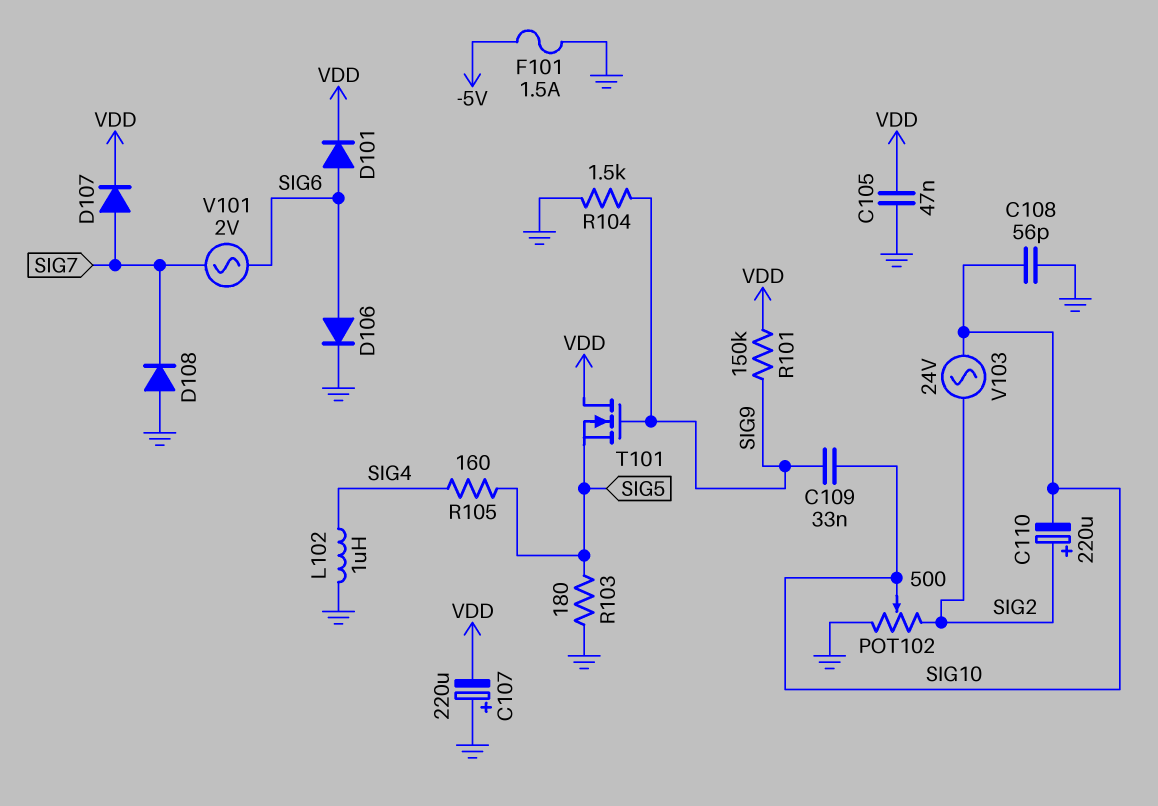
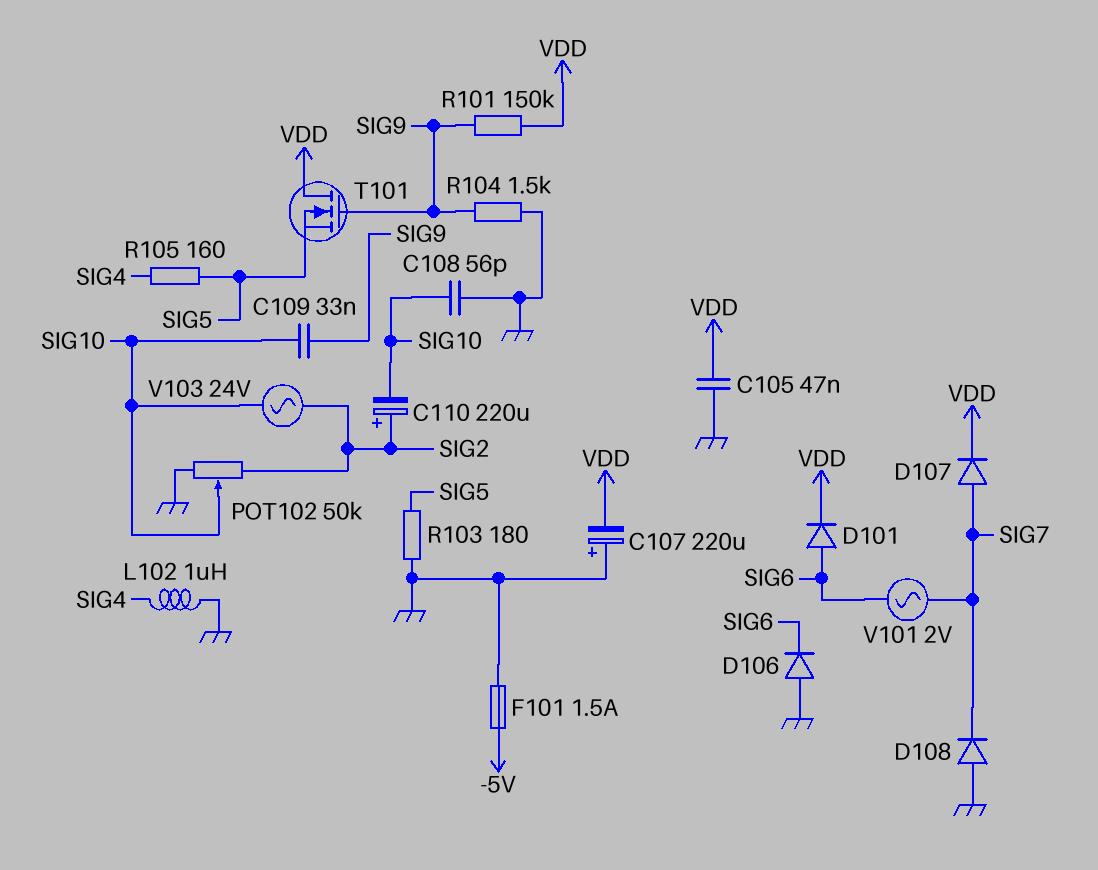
D106: diode (A SIG6, K GND) -> diode (A GND, K SIG6)
POT102: 500 (GND, SIG2, wiper SIG10) -> 50k (GND, SIG2, wiper SIG10)

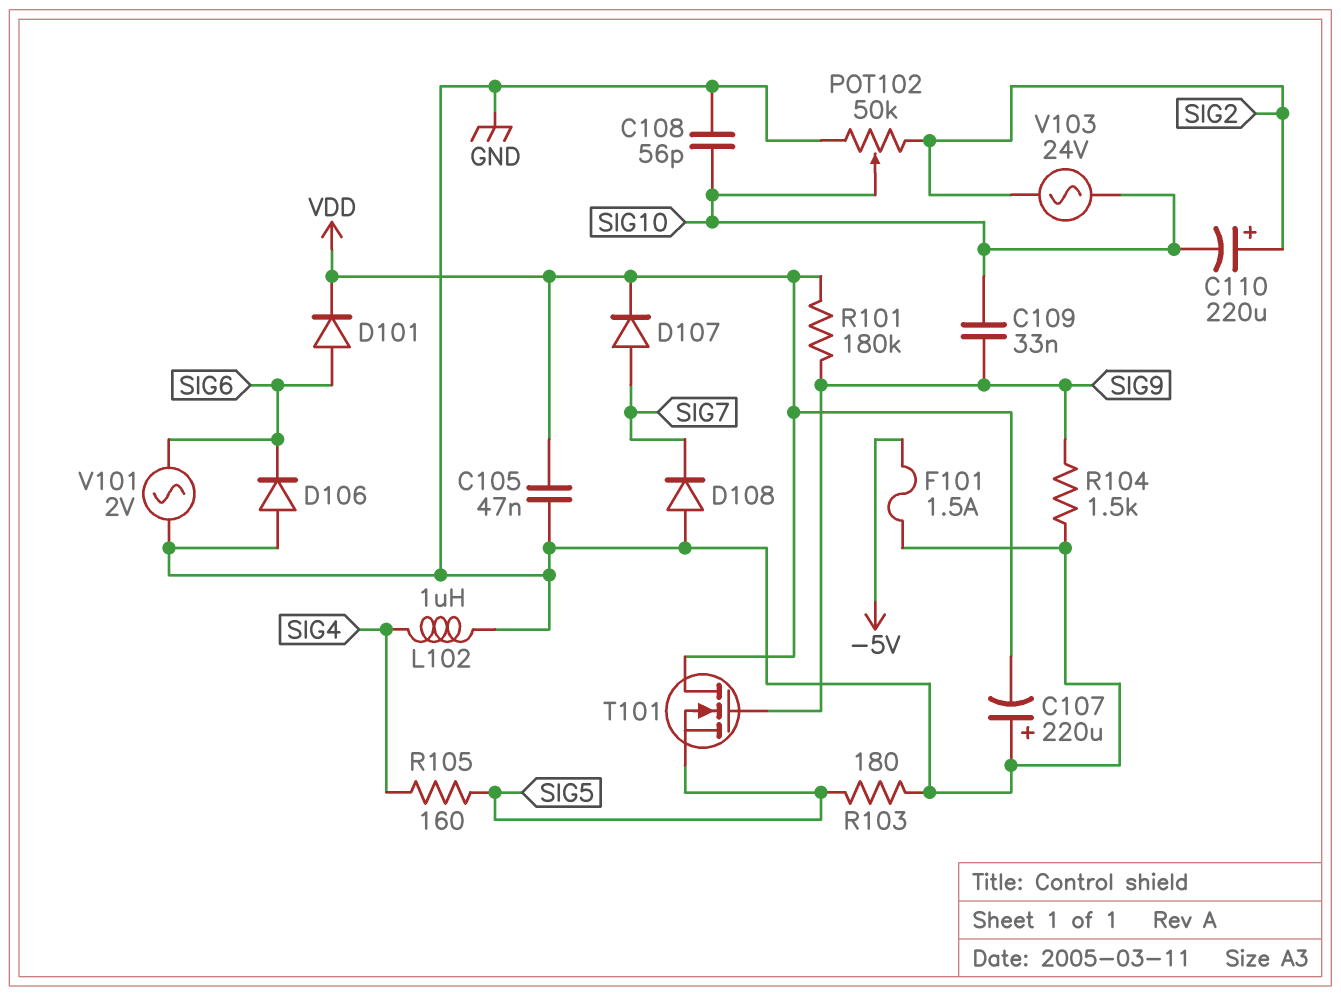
R101: 150k (SIG9, VDD) -> 180k (SIG9, VDD)
V101: AC 2V (SIG6, SIG7) -> AC 2V (GND, SIG6)

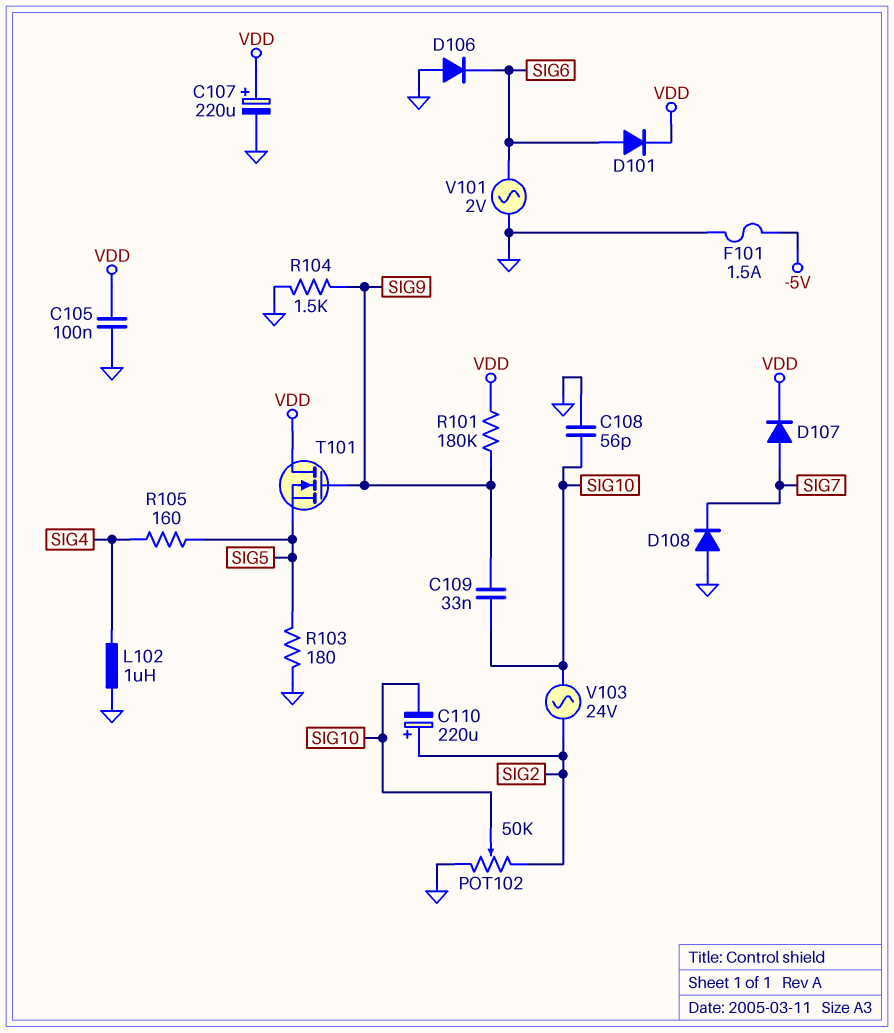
C105: 47nF (GND, VDD) -> 100nF (GND, VDD)
C107: 220uF (plus GND, minus VDD) -> 220uF (plus VDD, minus GND)

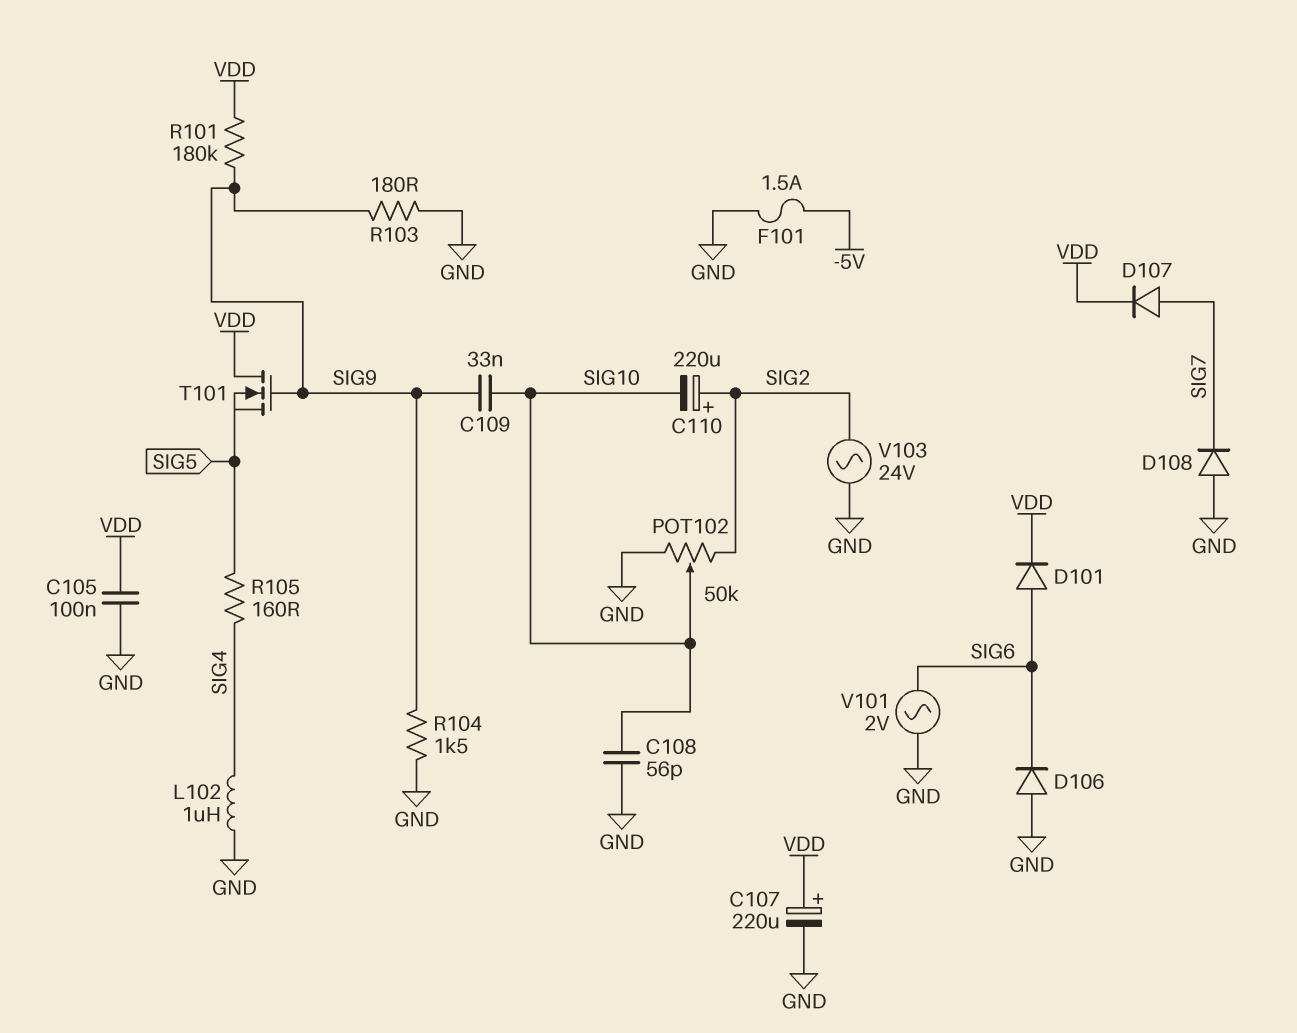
R103: 180 (GND, SIG5) -> 180 (GND, SIG9)
V103: AC 24V (SIG2, SIG10) -> AC 24V (GND, SIG2)

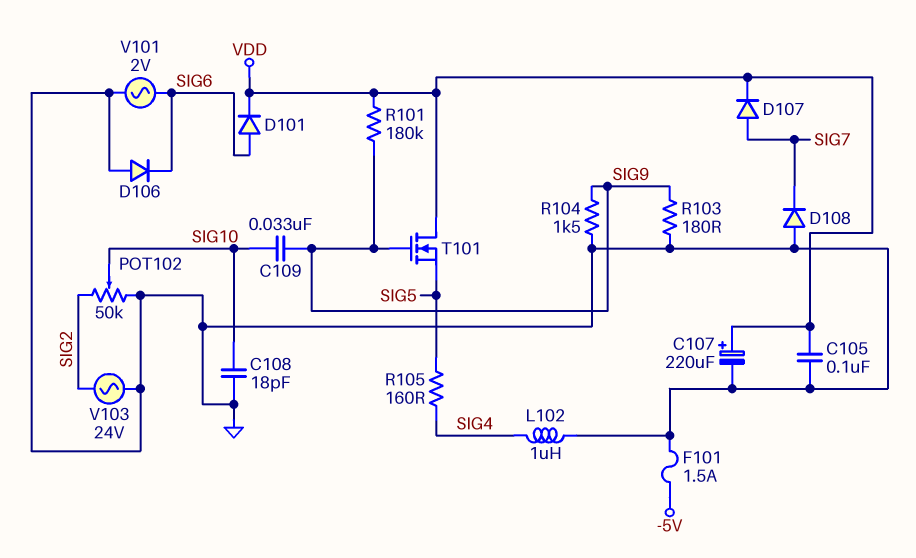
C108: 56pF (GND, SIG10) -> 18pF (GND, SIG10)
C110: 220uF (plus SIG2, minus SIG10) -> none

